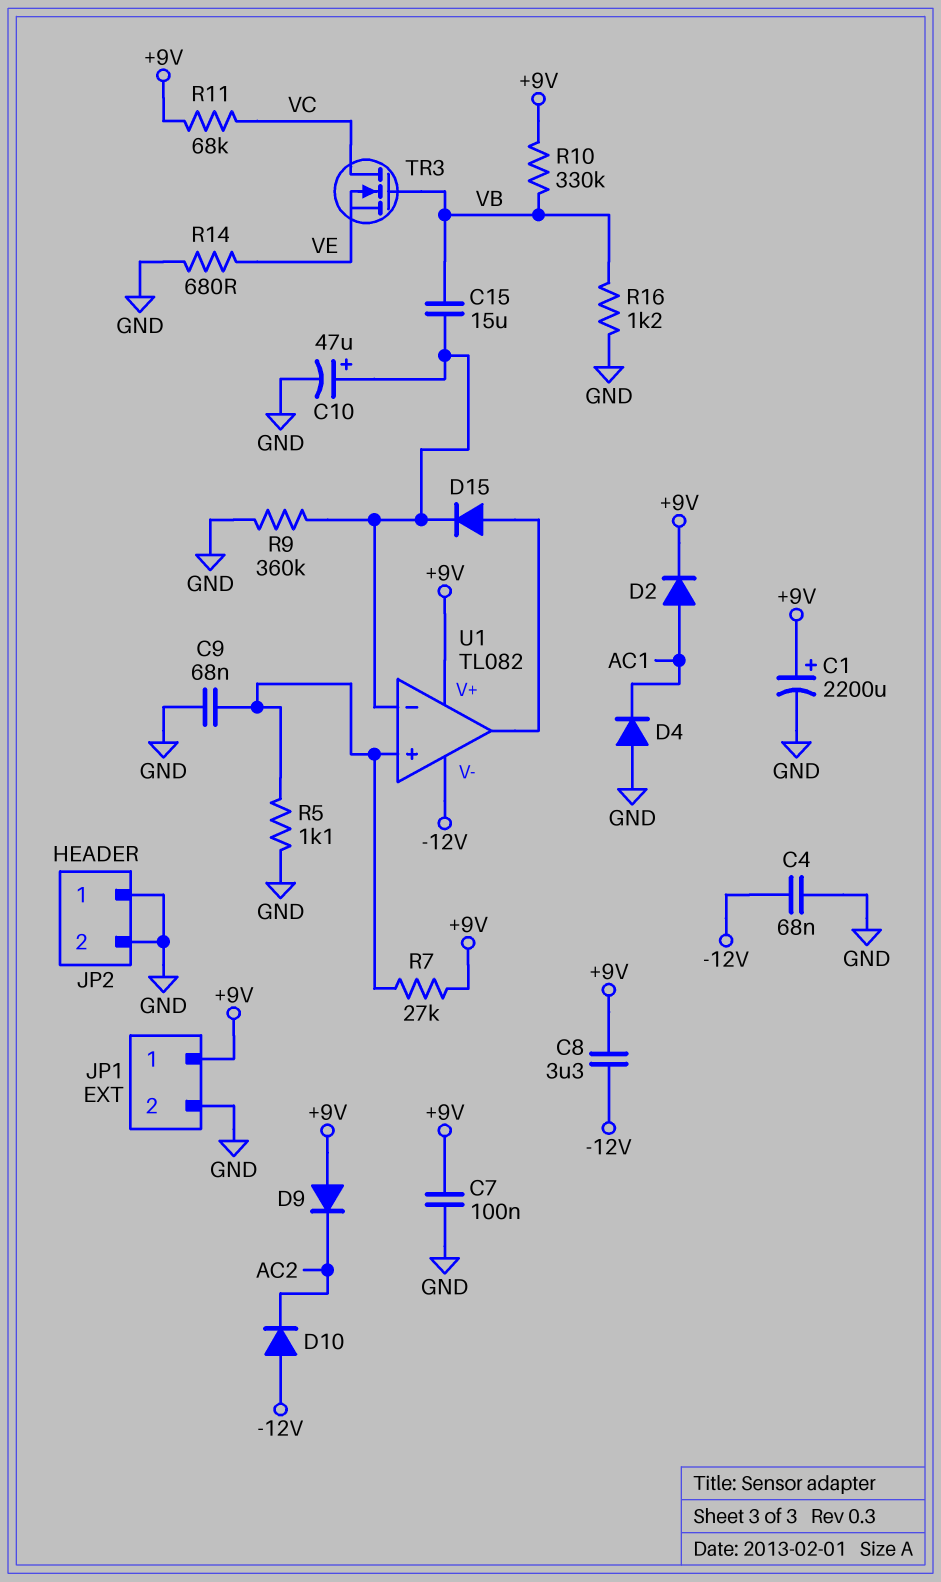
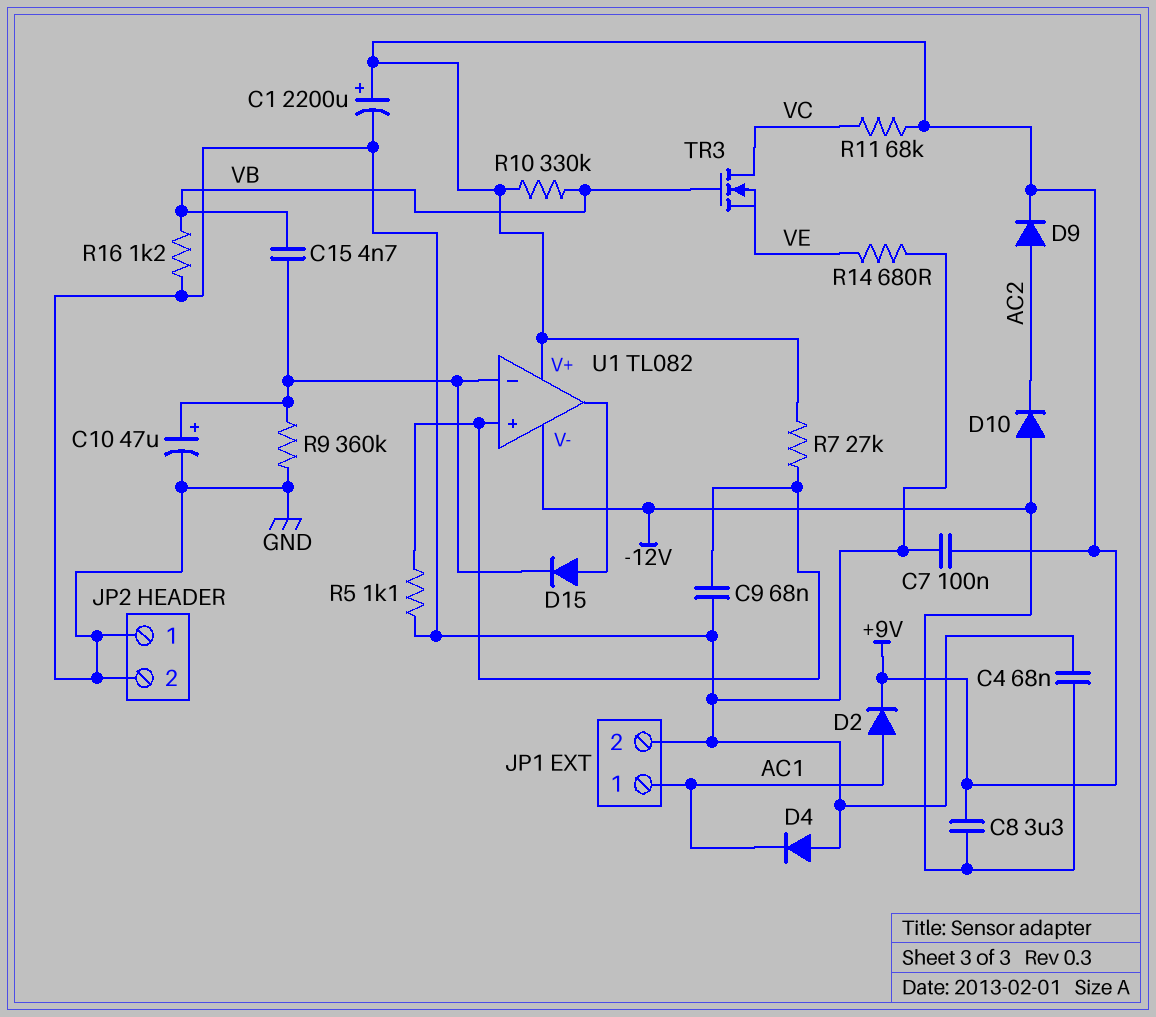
C15: 15uF (U1/in-, VB) -> 4.7nF (U1/in-, VB)
D9: diode (A +9V, K AC2) -> diode (A AC2, K +9V)
JP1 pin 1: +9V -> AC1

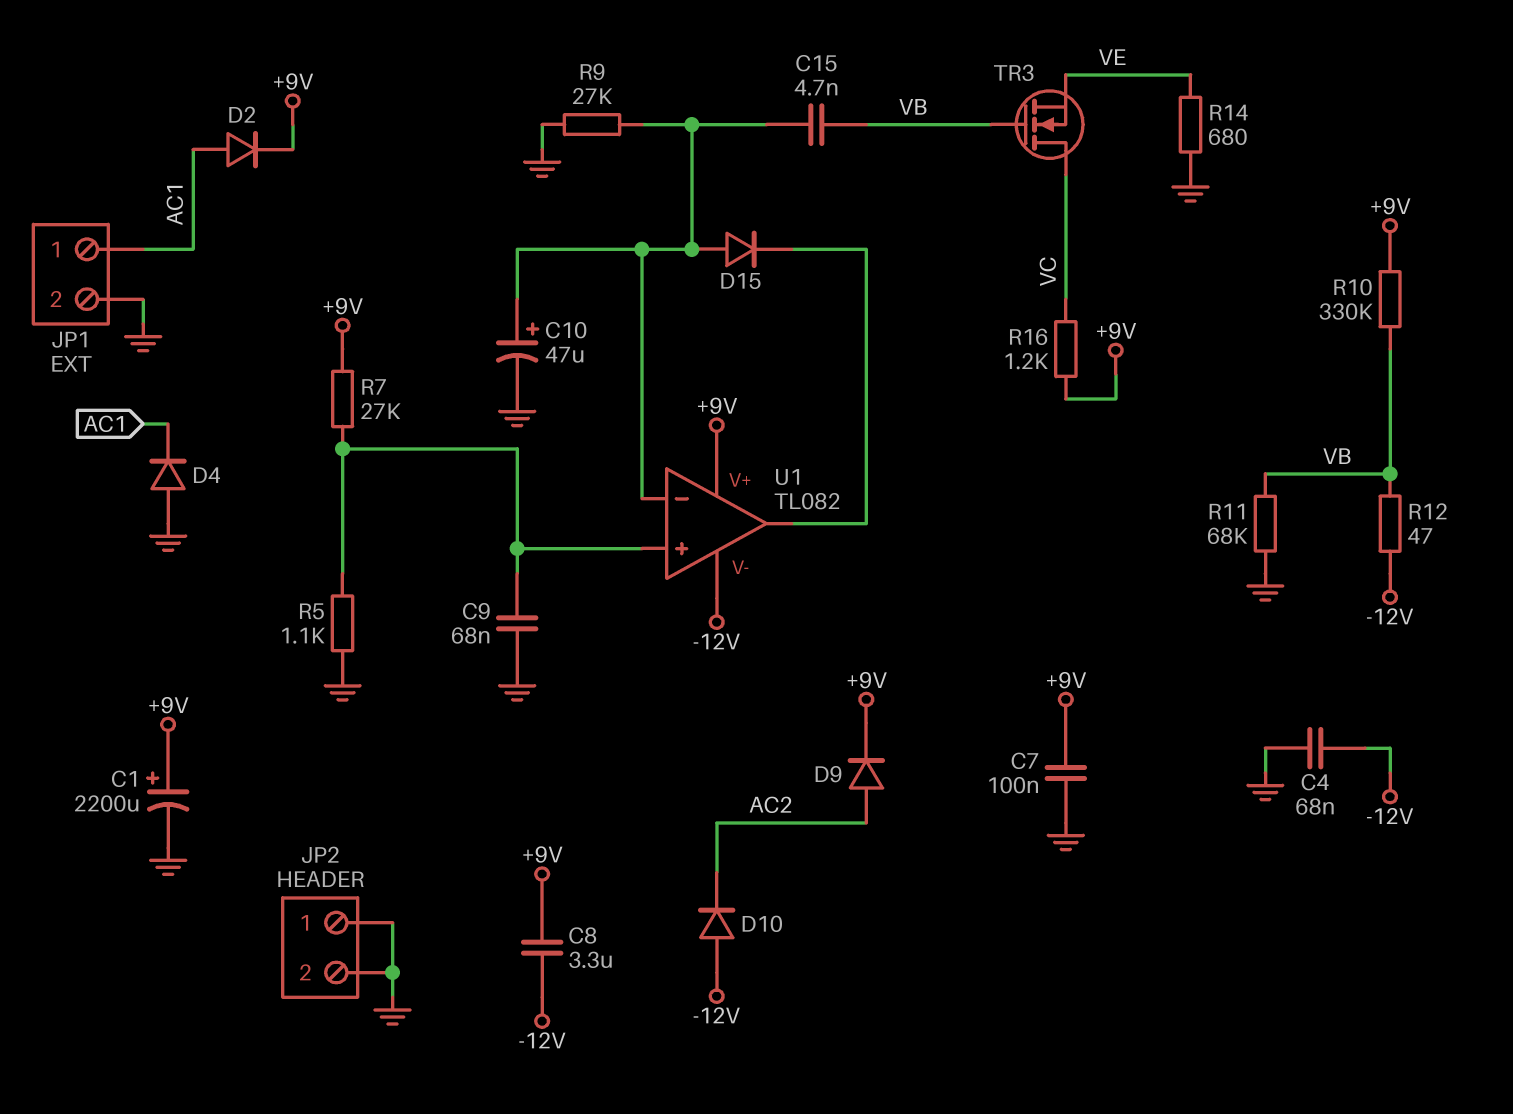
D15: diode (A U1/out, K U1/in-) -> diode (A U1/in-, K U1/out)
R9: 360k (GND, U1/in-) -> 27k (GND, U1/in-)
R11: 68k (+9V, VC) -> 68k (GND, VB)
R12: none -> 47 (-12V, VB)
R16: 1.2k (GND, VB) -> 1.2k (+9V, VC)

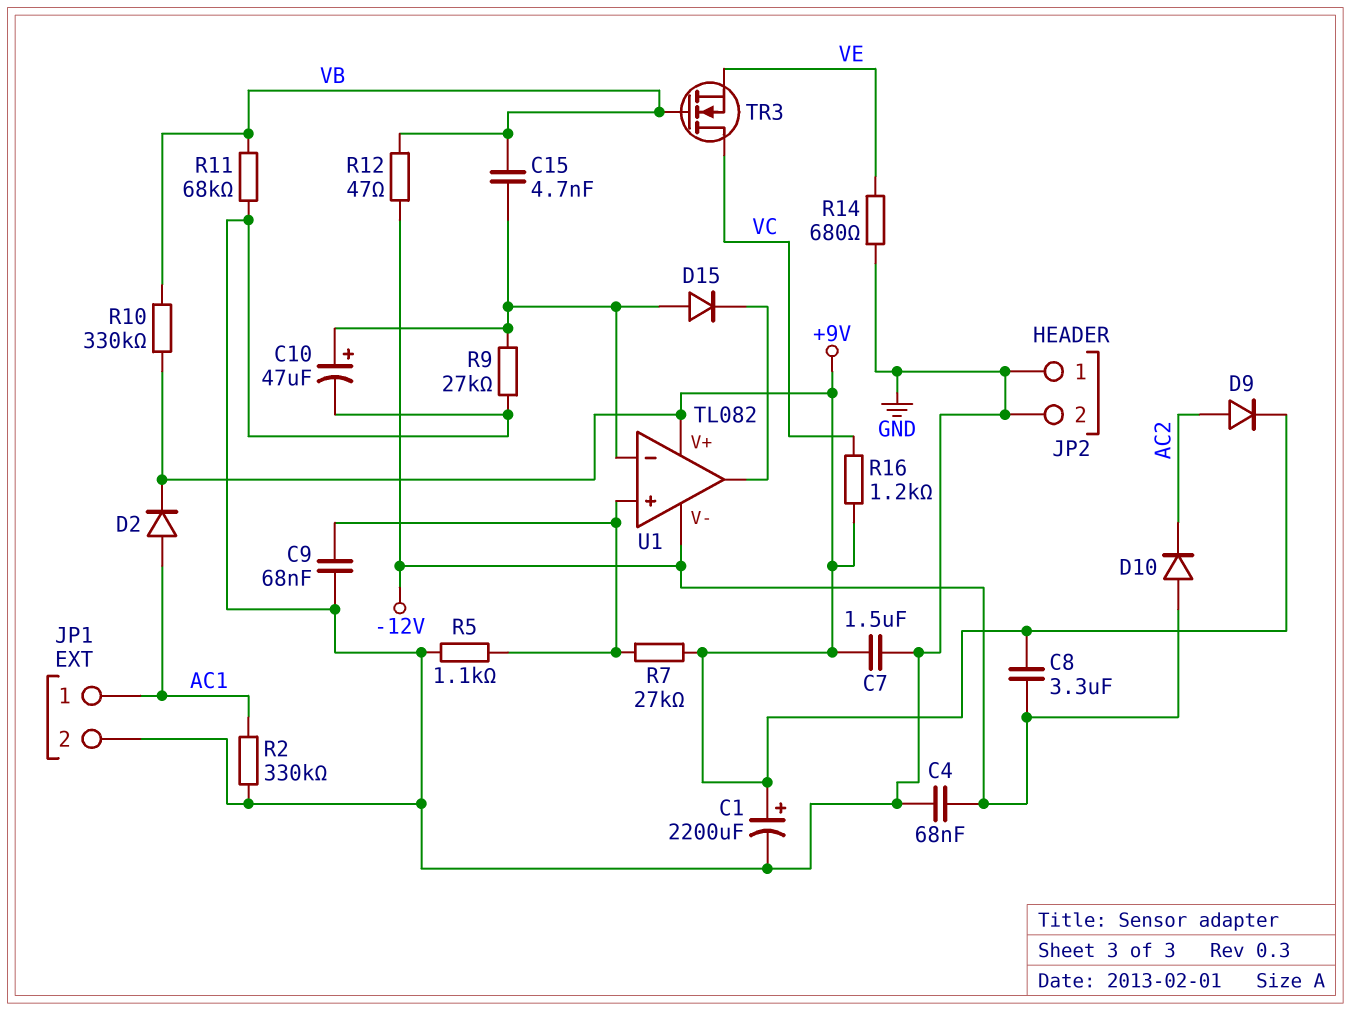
C7: 100nF (+9V, GND) -> 1.5uF (+9V, GND)
D4: diode (A GND, K AC1) -> none
R2: none -> 330k (AC1, GND)

